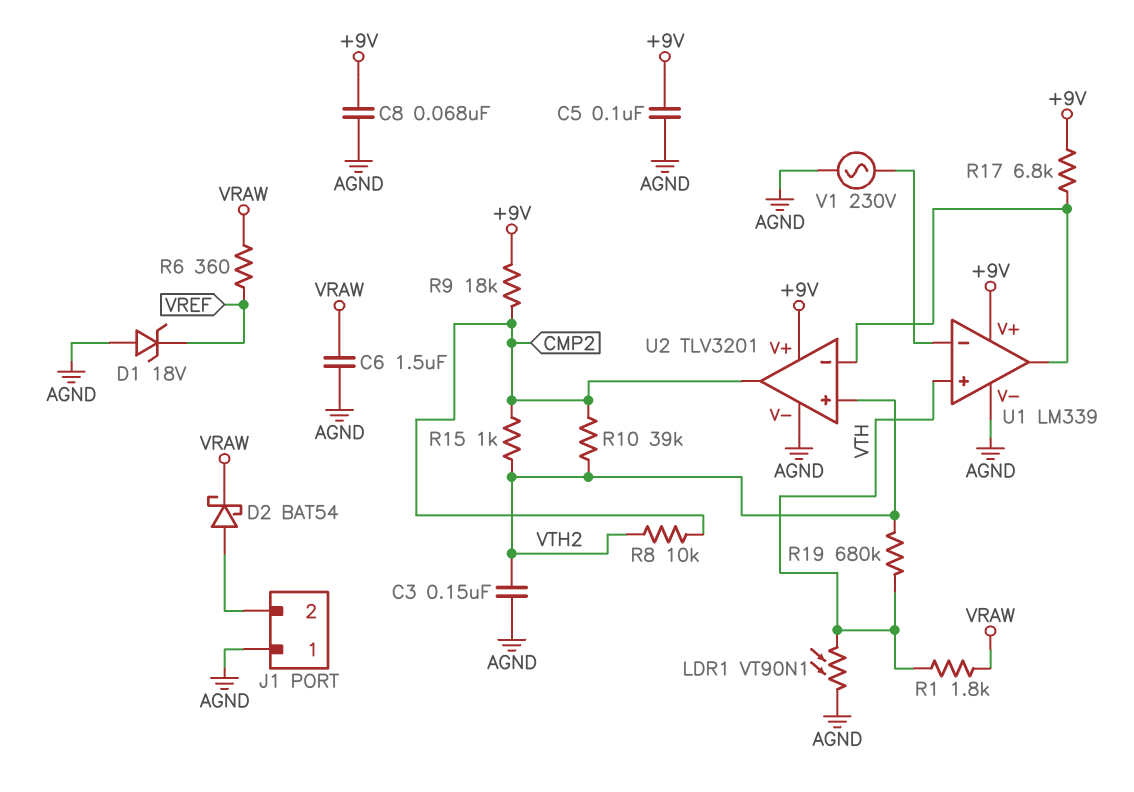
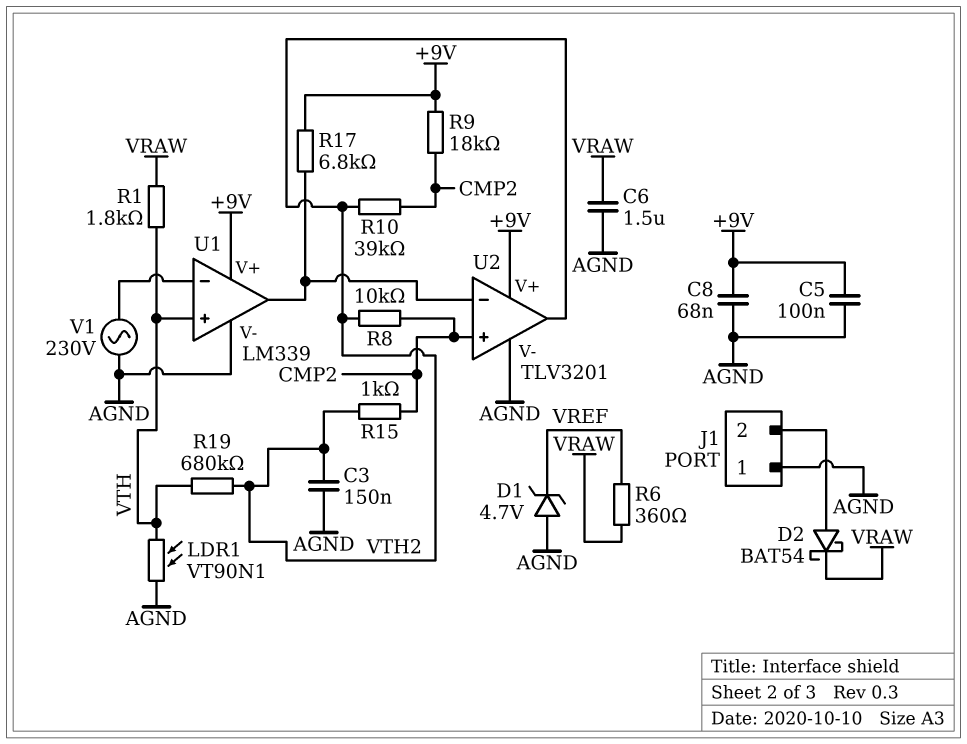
D1: zener 18V (A AGND, K VREF) -> zener 4.7V (A AGND, K VREF)
U2 pin in+: VTH2 -> CMP2
U2 pin out: CMP2 -> VTH2

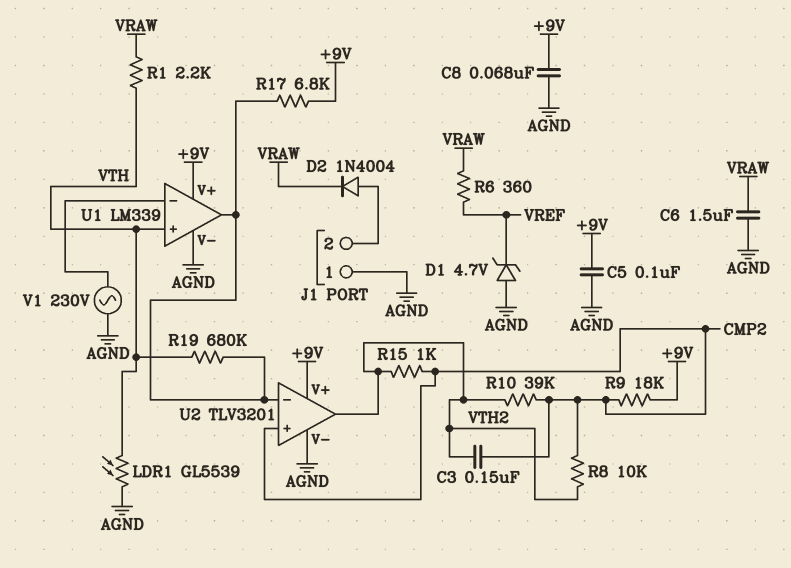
C3: 150nF (AGND, VTH2) -> 150nF (CMP2, VTH2)
D2: schottky BAT54 (A J1/2, K VRAW) -> diode 1N4004 (A J1/2, K VRAW)
LDR1: VT90N1 (AGND, VTH) -> GL5539 (AGND, VTH)
R1: 1.8k (VRAW, VTH) -> 2.2k (VRAW, VTH)
R19: 680k (VTH, VTH2) -> 680k (U1/out, VTH)

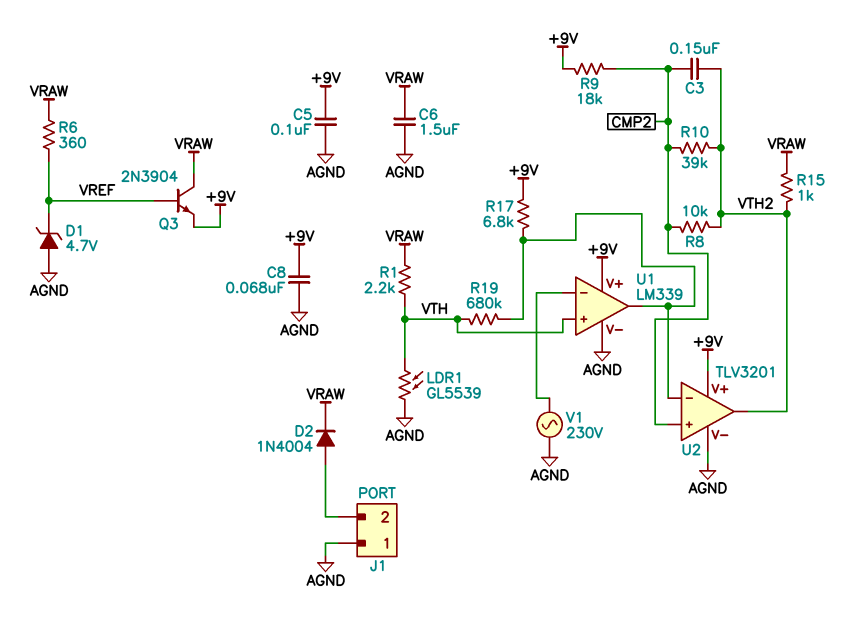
Q3: none -> NPN 2N3904 (B VREF, C VRAW, E +9V)
R15: 1k (CMP2, VTH2) -> 1k (VRAW, VTH2)

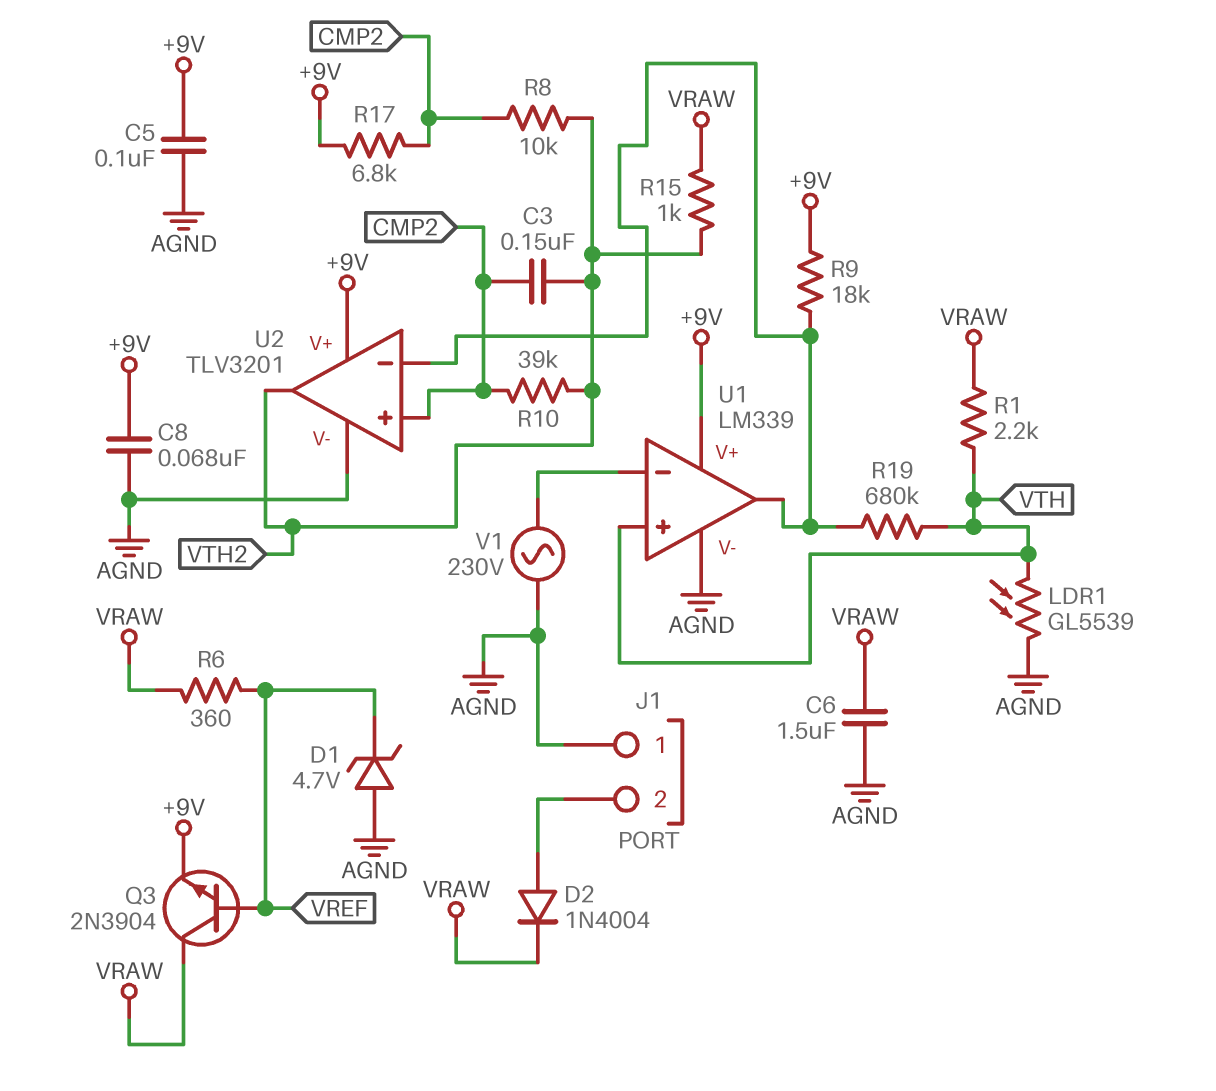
R9: 18k (+9V, CMP2) -> 18k (+9V, U1/out)
R17: 6.8k (+9V, U1/out) -> 6.8k (+9V, CMP2)

